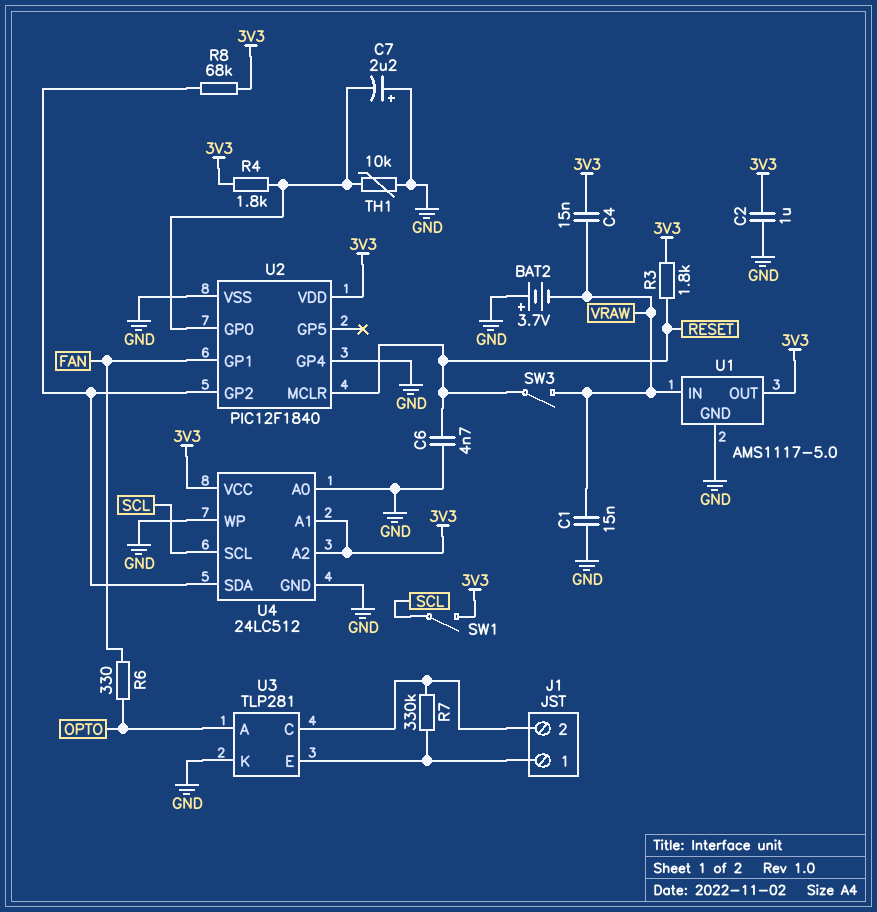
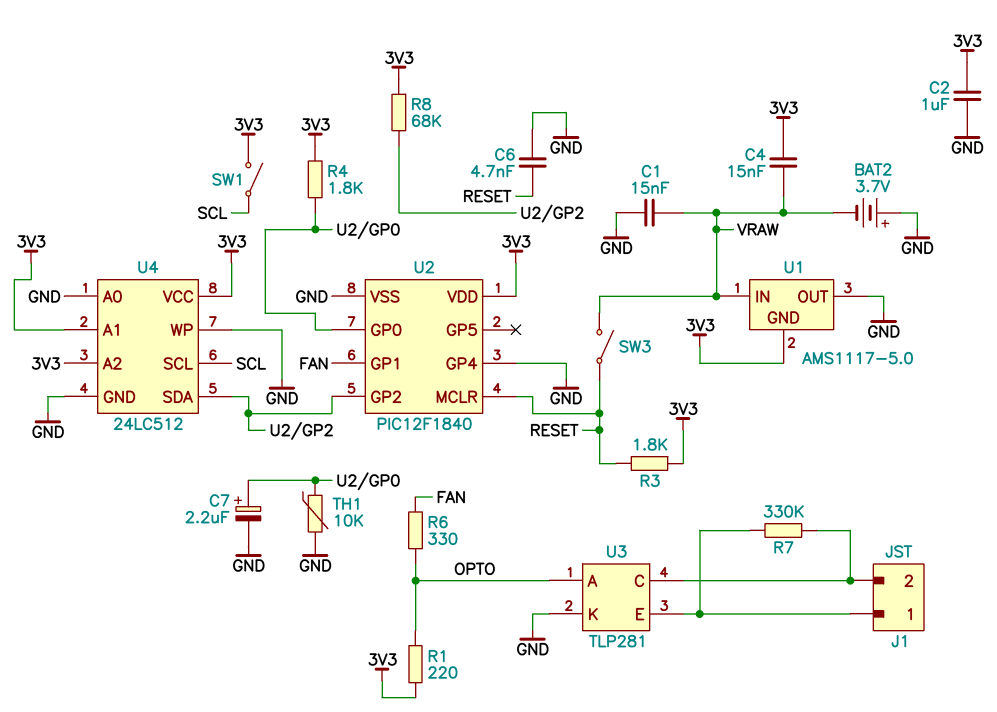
C7: 2.2uF (plus GND, minus U2/GP0) -> 2.2uF (plus U2/GP0, minus GND)
R1: none -> 220 (3V3, OPTO)
U1 pin GND: GND -> 3V3
U1 pin OUT: 3V3 -> GND

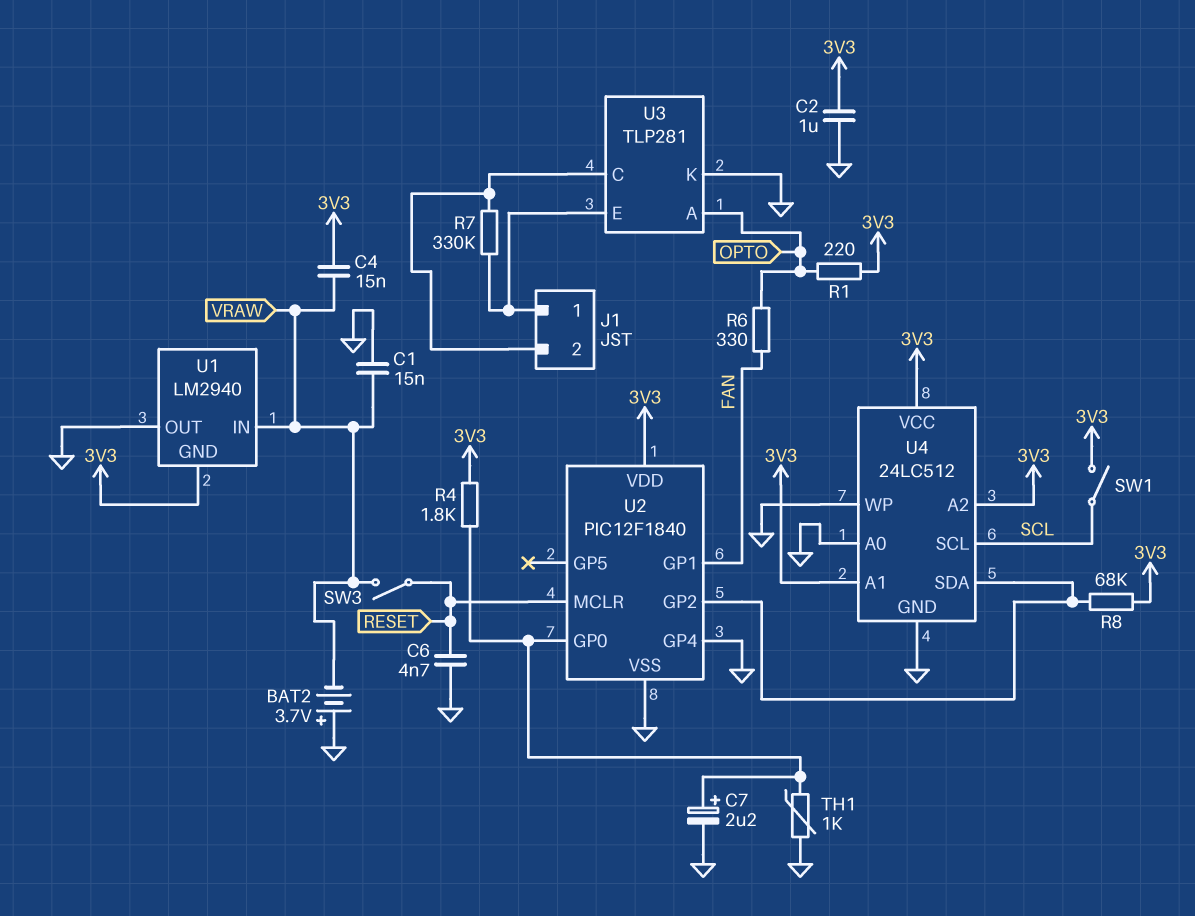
R3: 1.8k (3V3, RESET) -> none
TH1: 10k (GND, U2/GP0) -> 1k (GND, U2/GP0)
U1: AMS1117-5.0 -> LM2940

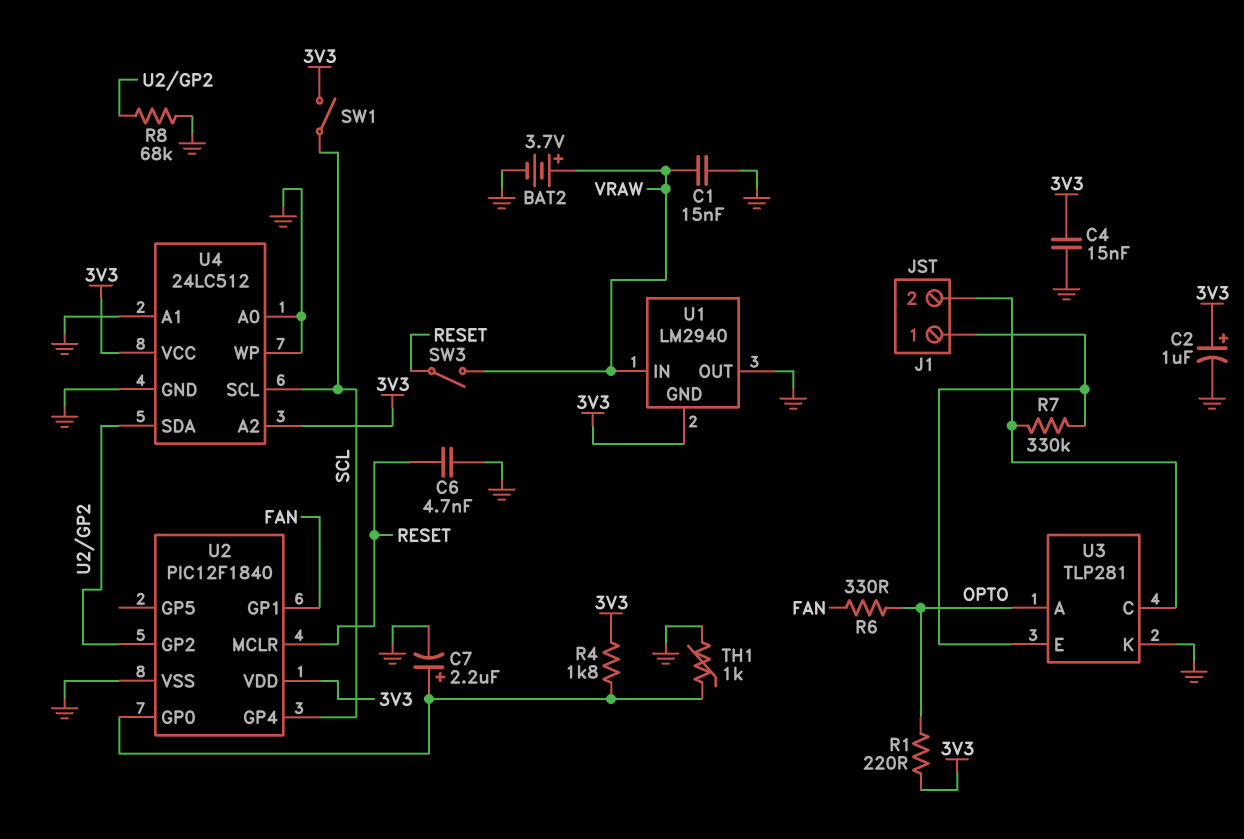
BAT2: 3.7V (plus GND, minus VRAW) -> 3.7V (plus VRAW, minus GND)
C2: 1uF (3V3, GND) -> 1uF (plus 3V3, minus GND)
C4: 15nF (3V3, VRAW) -> 15nF (3V3, GND)
R8: 68k (3V3, U2/GP2) -> 68k (GND, U2/GP2)
U2 pin GP4: GND -> SCL
U4 pin A1: 3V3 -> GND

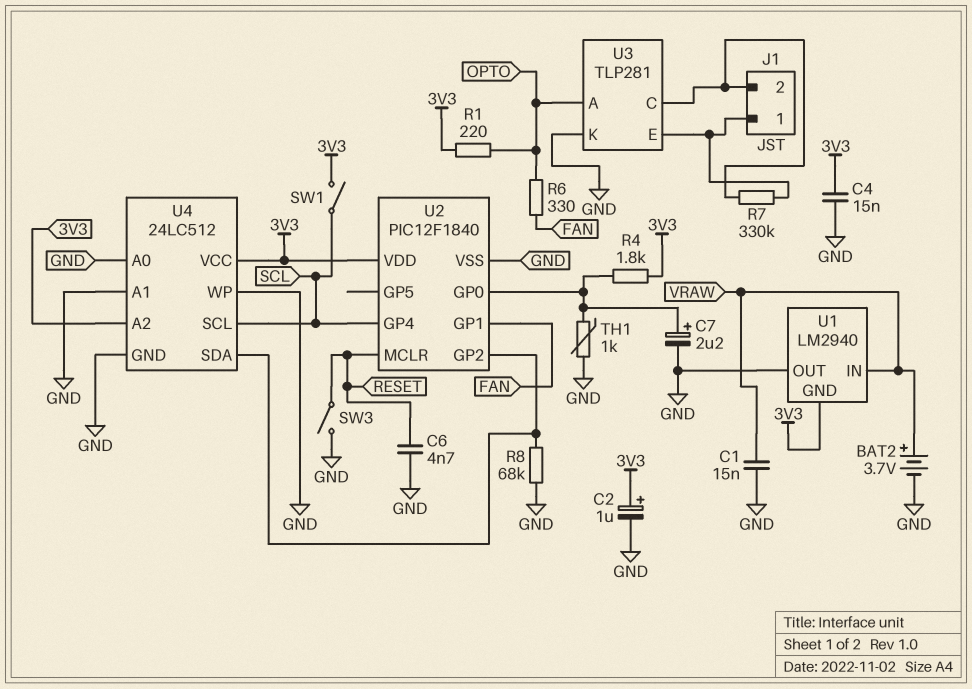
SW3: switch (RESET, VRAW) -> switch (GND, RESET)

